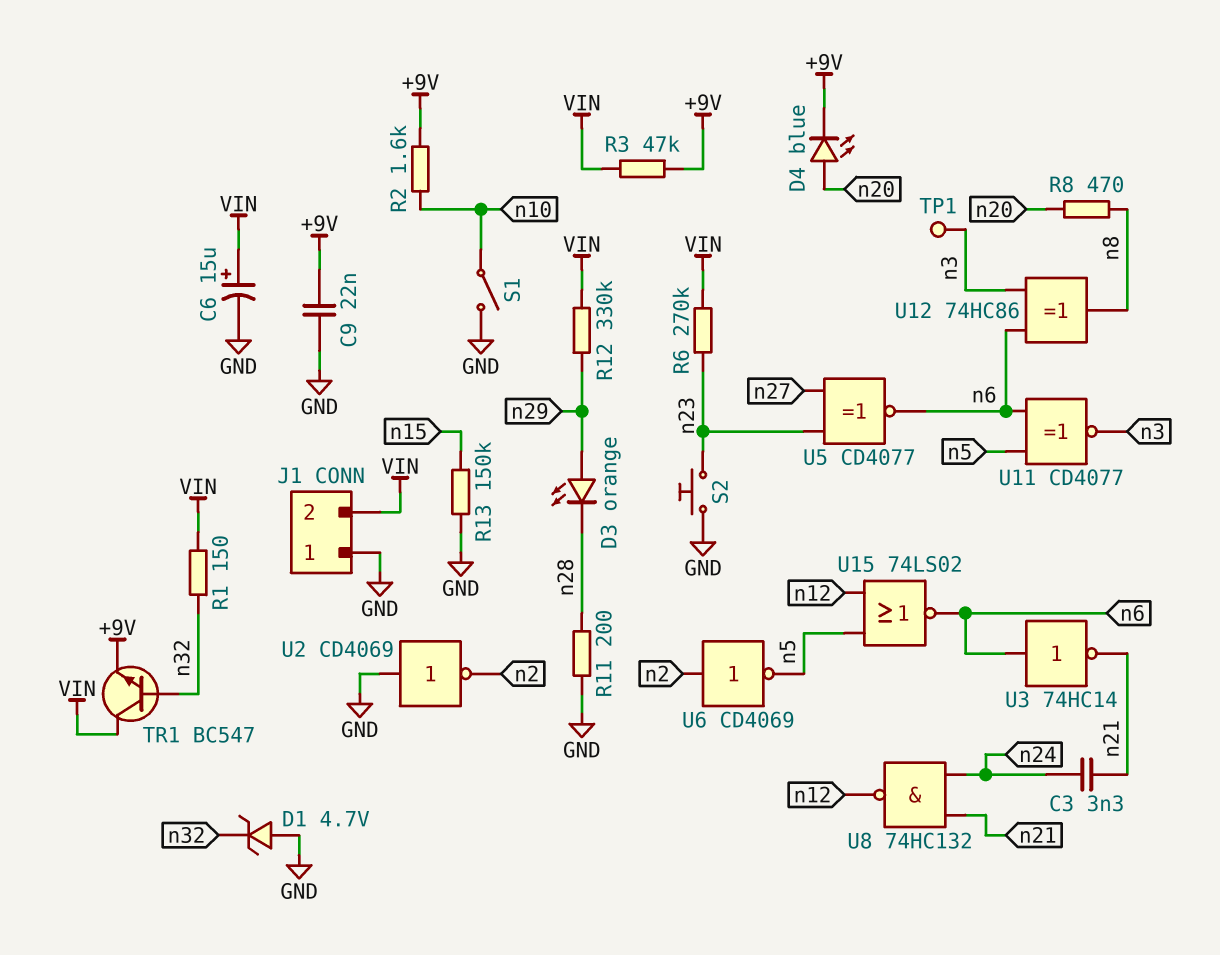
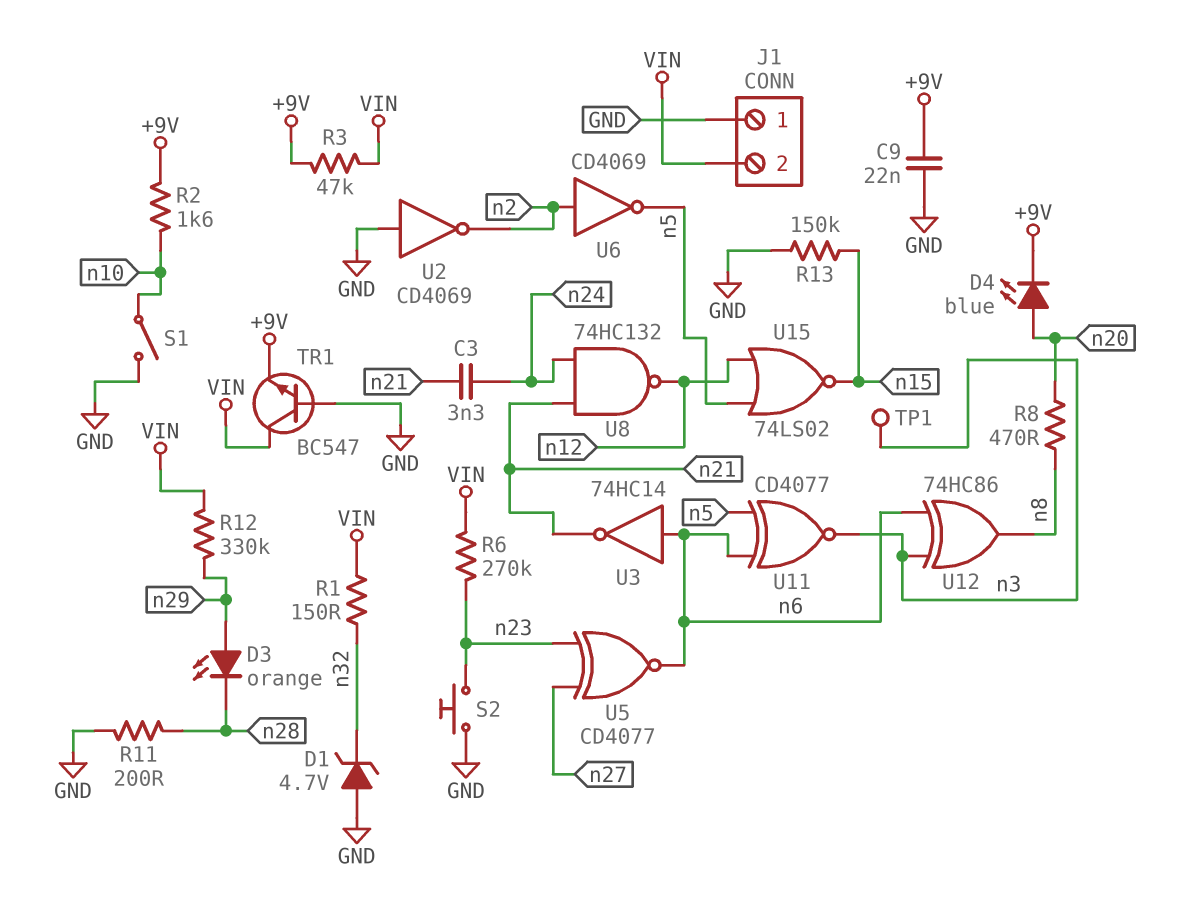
C6: 15uF (plus VIN, minus GND) -> none
TR1: NPN BC547 (B n32, C VIN, E +9V) -> NPN BC547 (B GND, C VIN, E +9V)
U15: NOR 74LS02 (in n5, in n12, out n6) -> NOR 74LS02 (in n5, in n12, out n15)

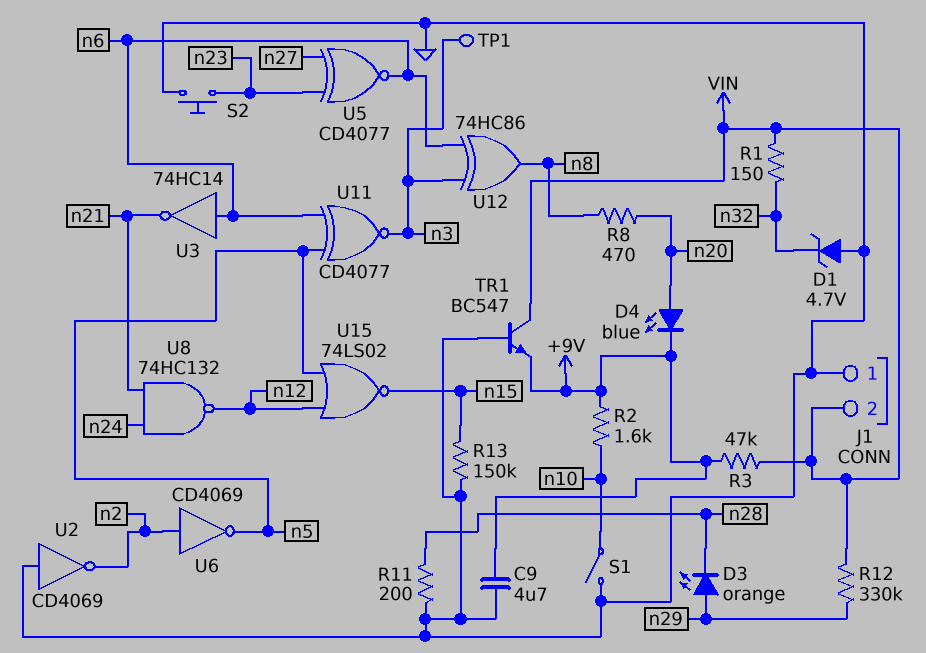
C3: 3.3nF (n21, n24) -> none
C9: 22nF (+9V, GND) -> 4.7uF (+9V, GND)
R6: 270k (VIN, n23) -> none

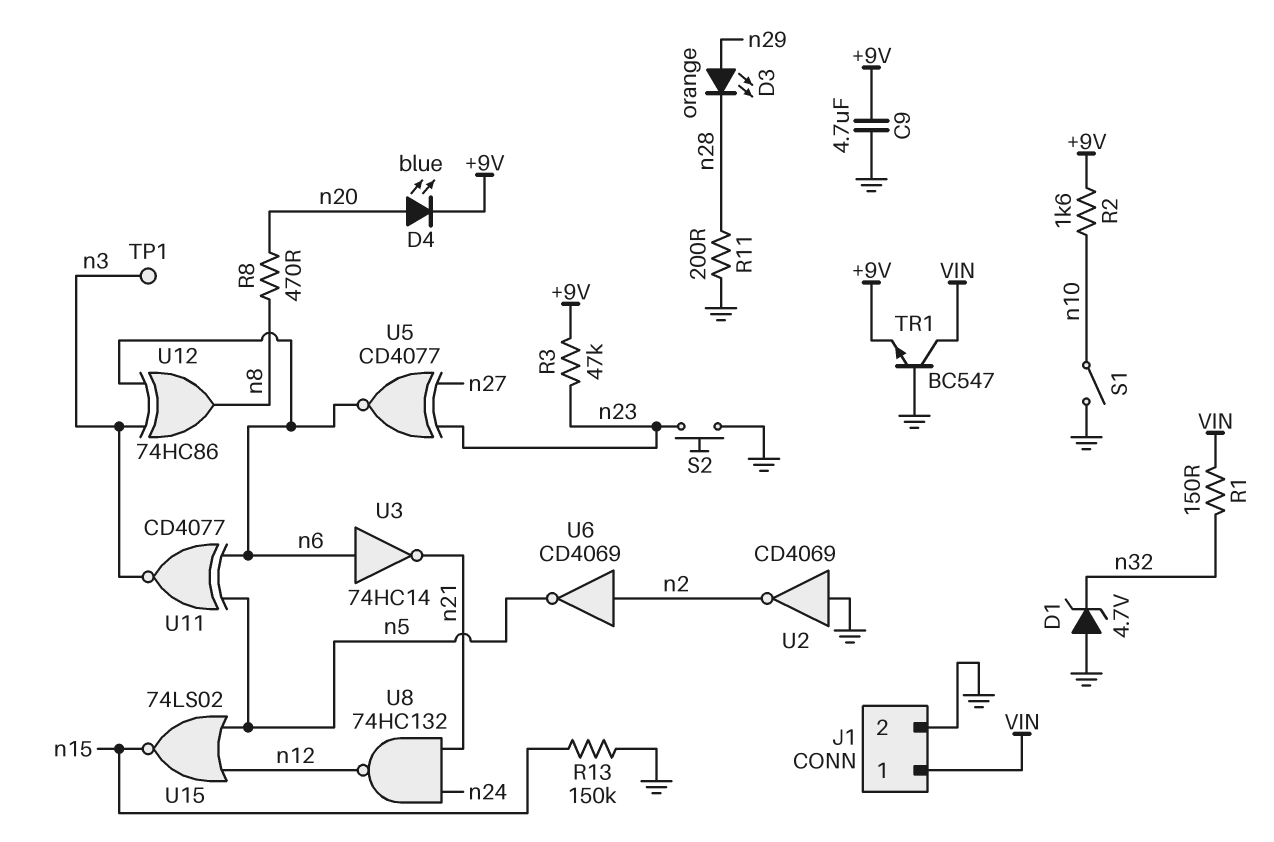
J1 pin 1: GND -> VIN
J1 pin 2: VIN -> GND
R3: 47k (+9V, VIN) -> 47k (+9V, n23)
R12: 330k (VIN, n29) -> none

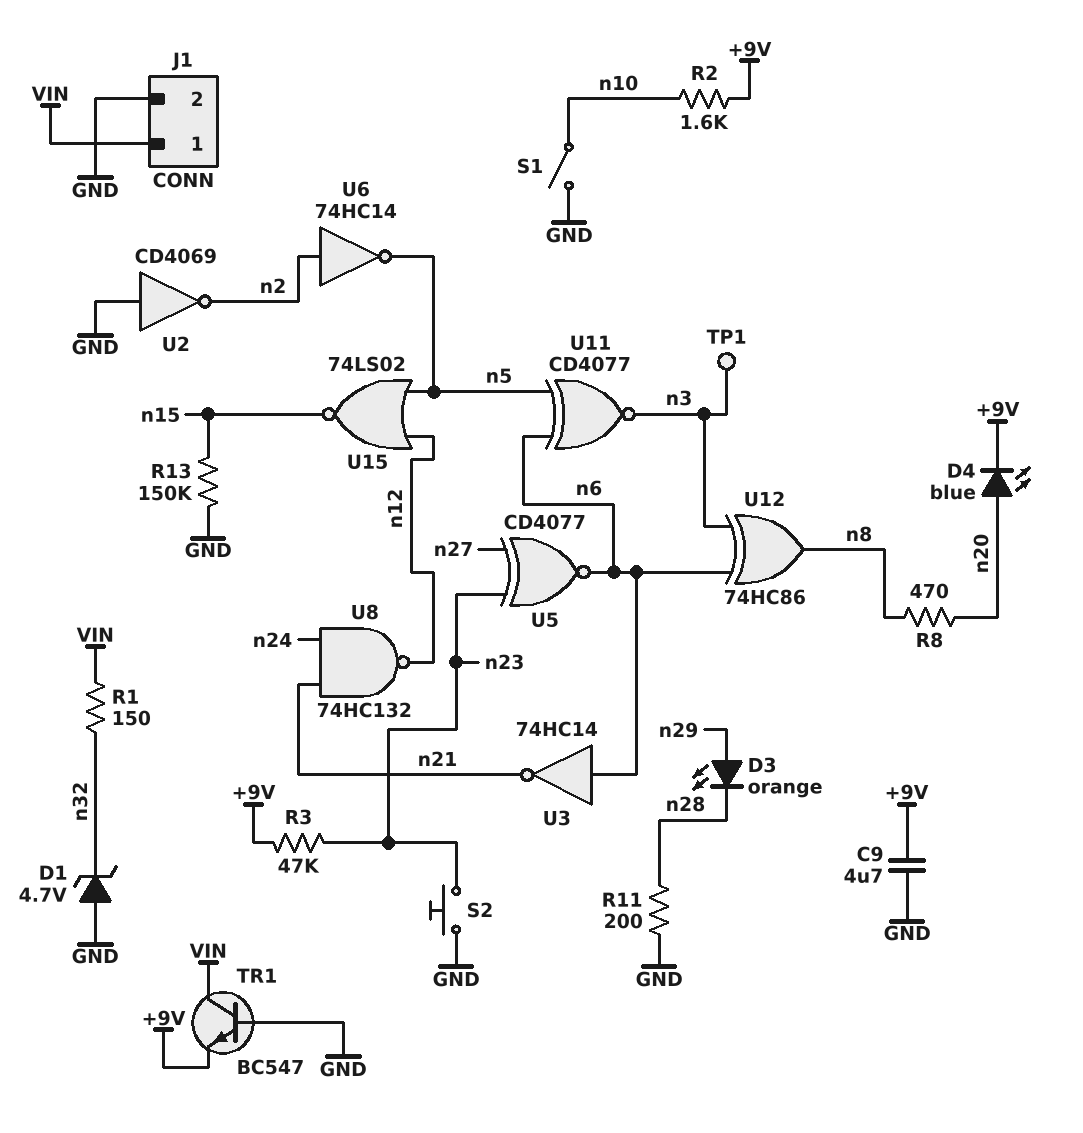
U6: NOT CD4069 (in n2, out n5) -> NOT 74HC14 (in n2, out n5)

